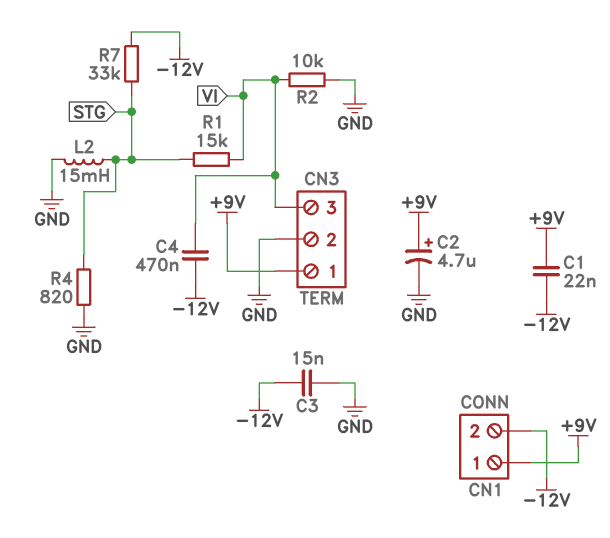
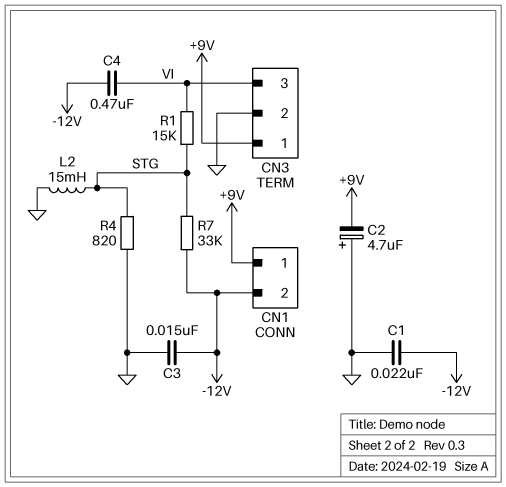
C1: 22nF (+9V, -12V) -> 22nF (-12V, GND)
C2: 4.7uF (plus +9V, minus GND) -> 4.7uF (plus GND, minus +9V)
R2: 10k (GND, VI) -> none

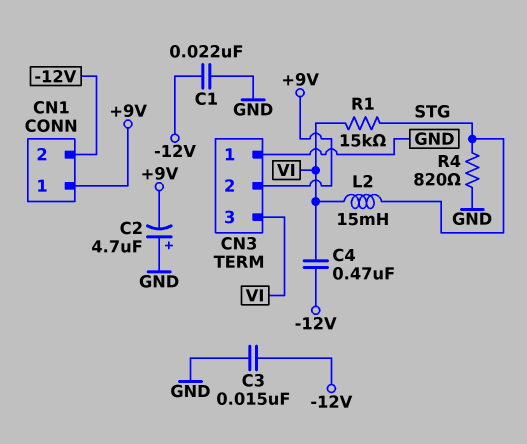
CN3 pin 1: +9V -> GND
CN3 pin 2: GND -> +9V
L2: 15mH (GND, STG) -> 15mH (STG, VI)
R7: 33k (-12V, STG) -> none

